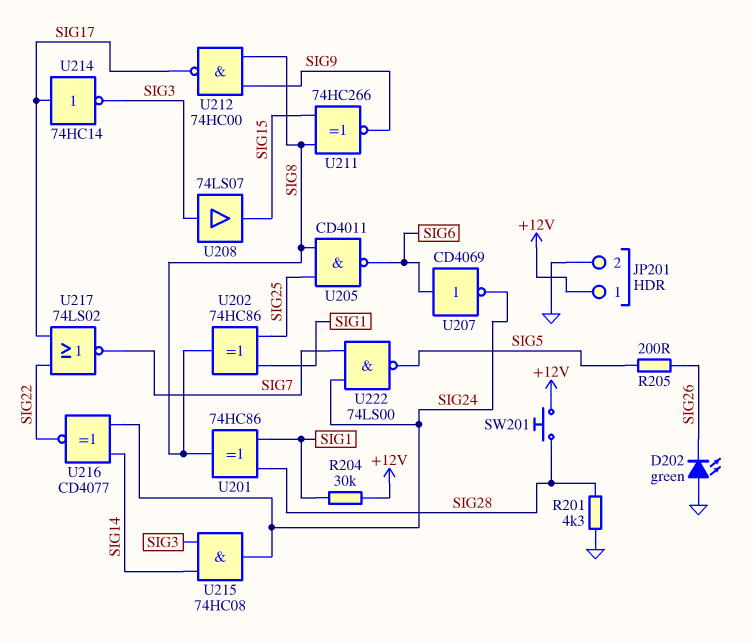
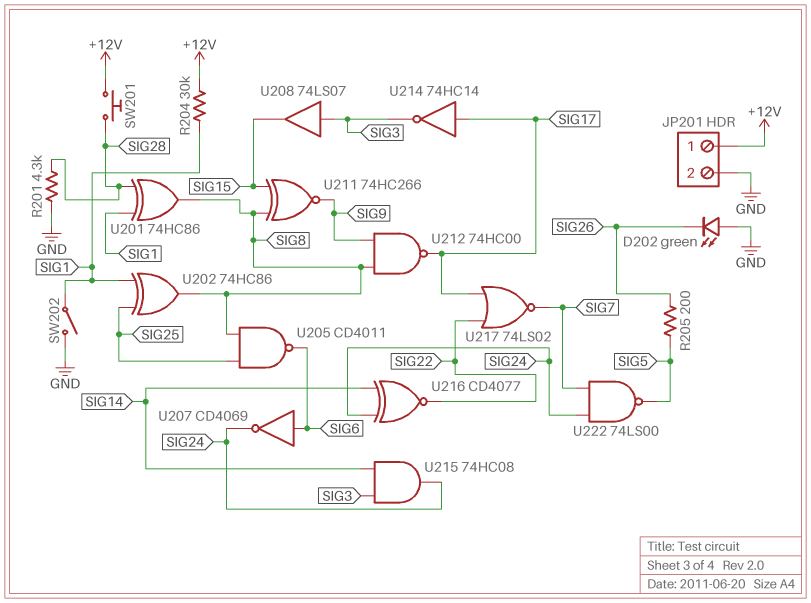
SW202: none -> switch (GND, SIG1)

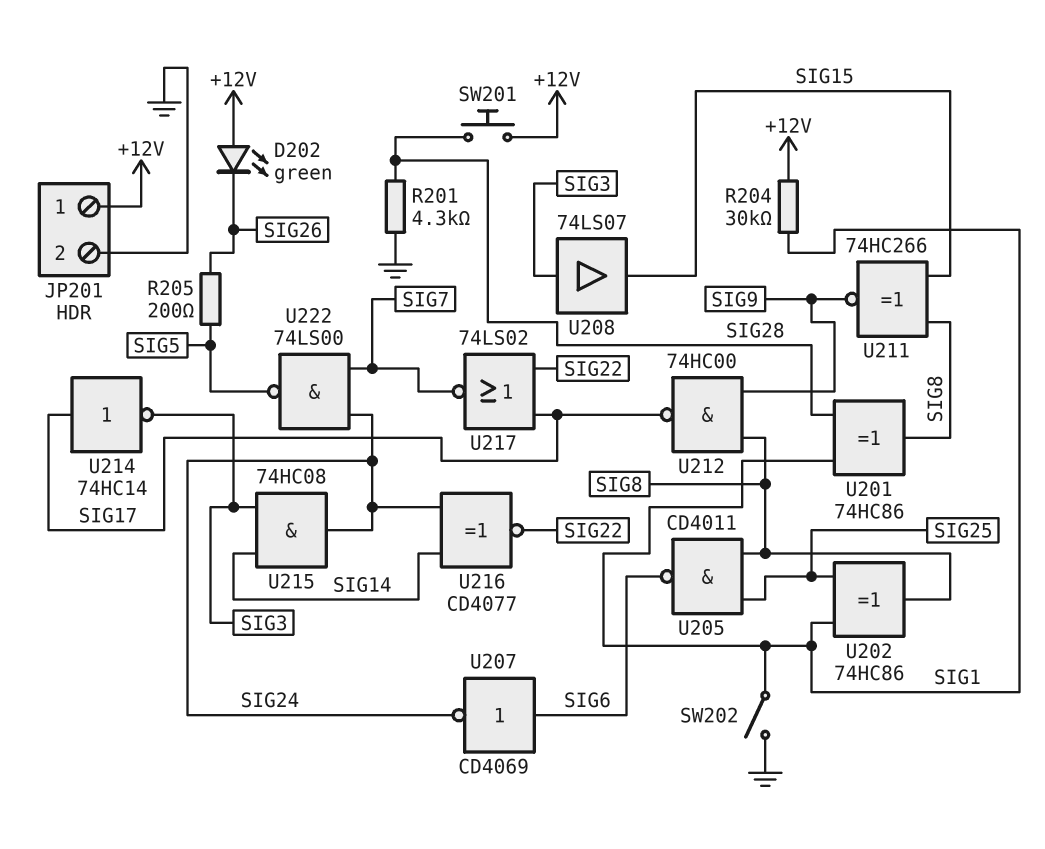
D202: LED green (A GND, K SIG26) -> LED green (A +12V, K SIG26)

